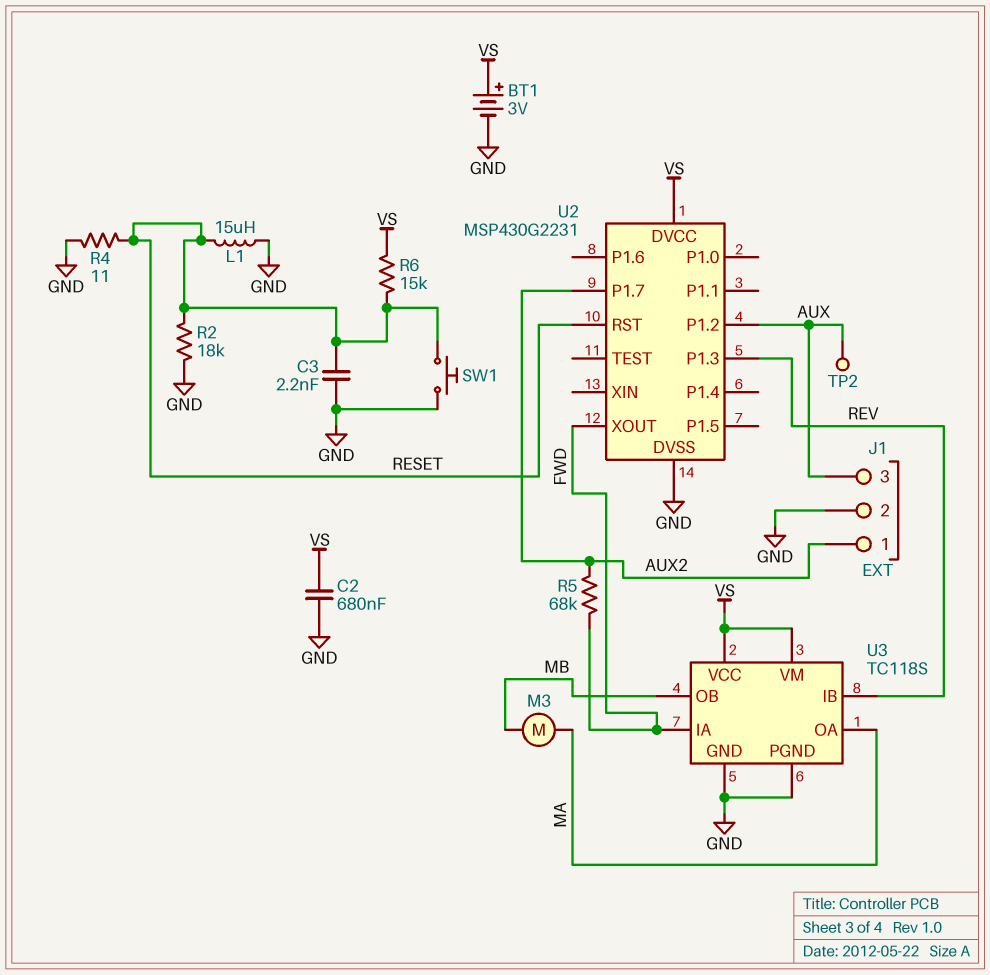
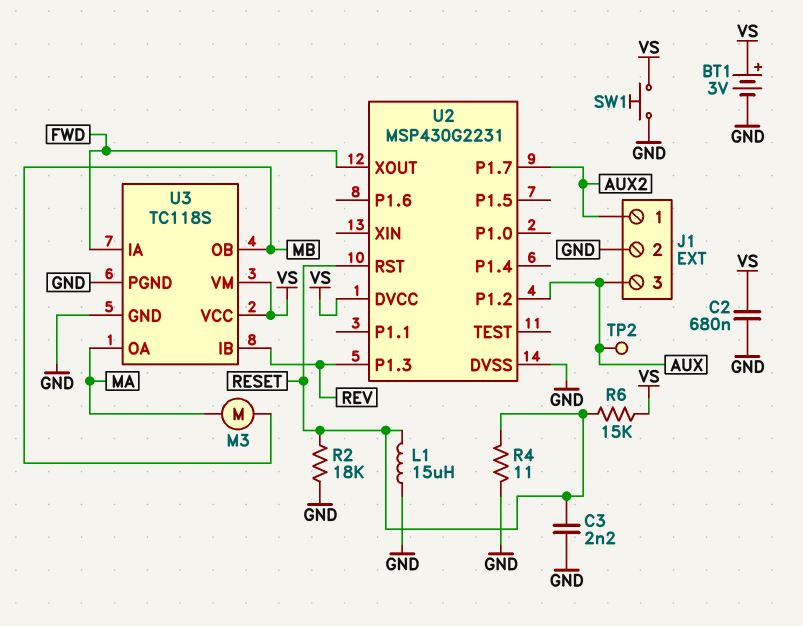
R5: 68k (AUX2, FWD) -> none
SW1: button (GND, RESET) -> button (GND, VS)

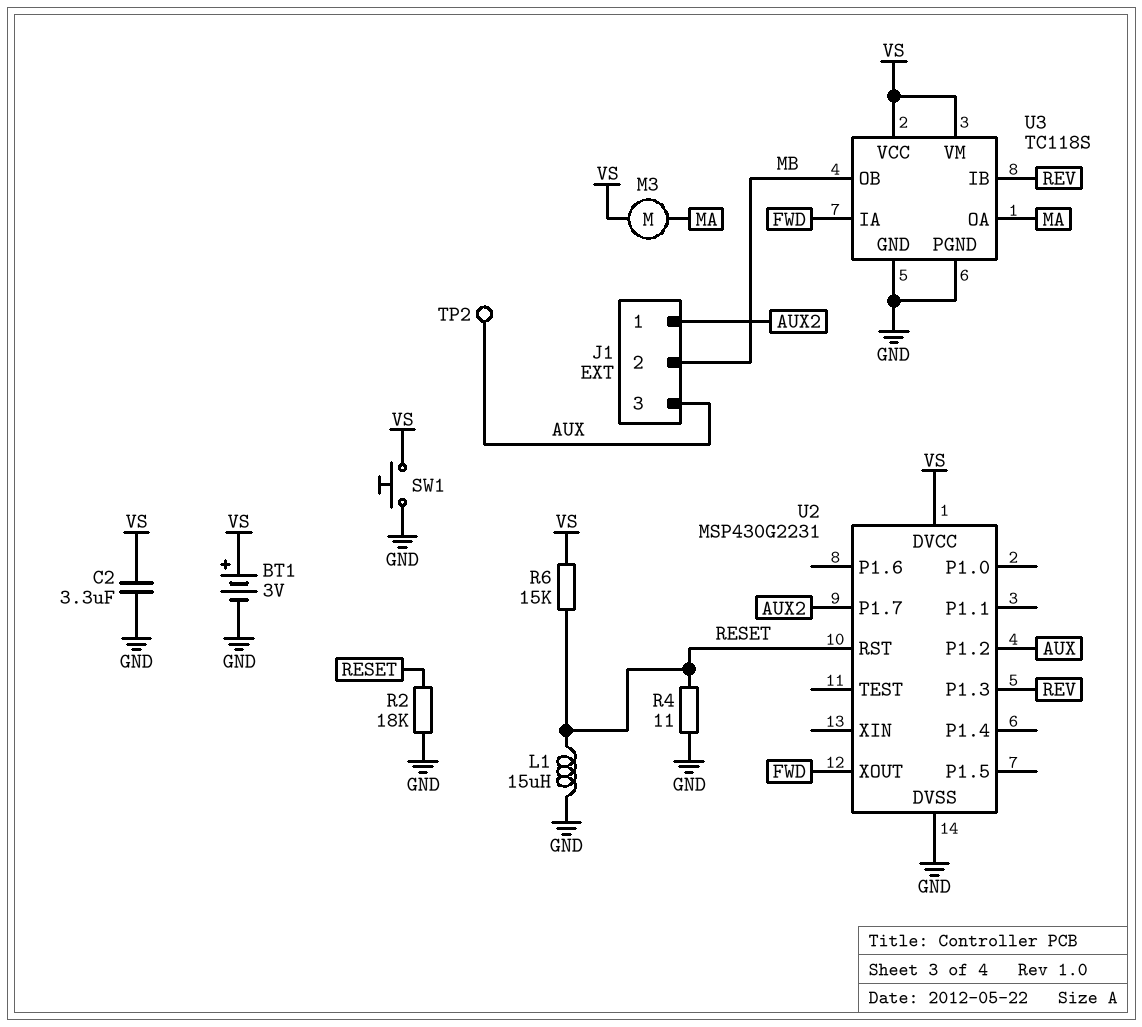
C2: 680nF (GND, VS) -> 3.3uF (GND, VS)
C3: 2.2nF (GND, RESET) -> none
J1 pin 2: GND -> MB
M3: motor (MA, MB) -> motor (MA, VS)

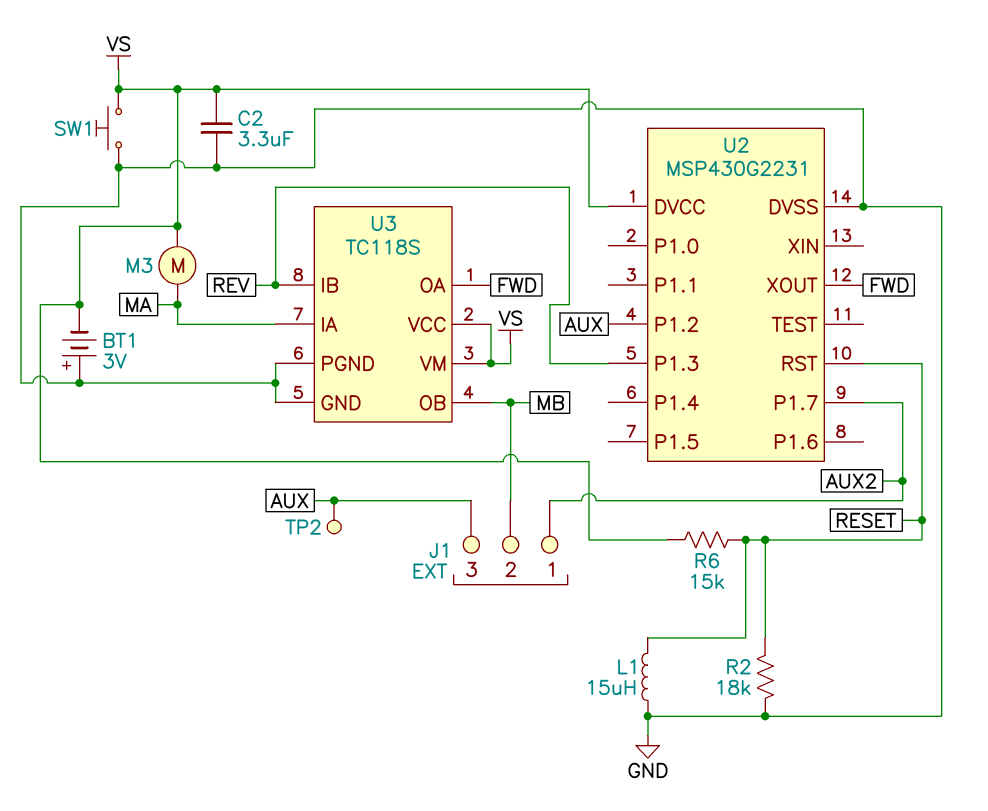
BT1: 3V (plus VS, minus GND) -> 3V (plus GND, minus VS)
R4: 11 (GND, RESET) -> none
U3 pin IA: FWD -> MA
U3 pin OA: MA -> FWD

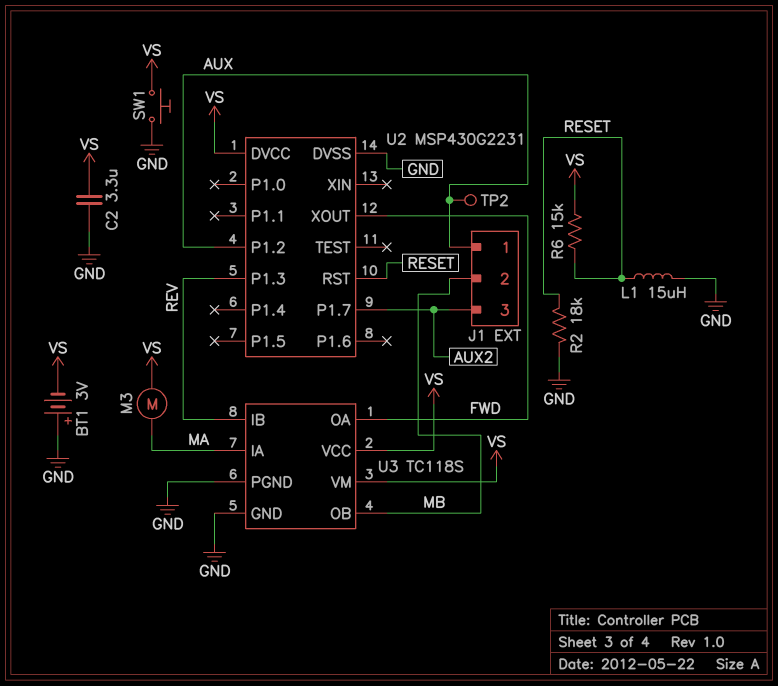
J1 pin 1: AUX2 -> AUX
J1 pin 3: AUX -> AUX2

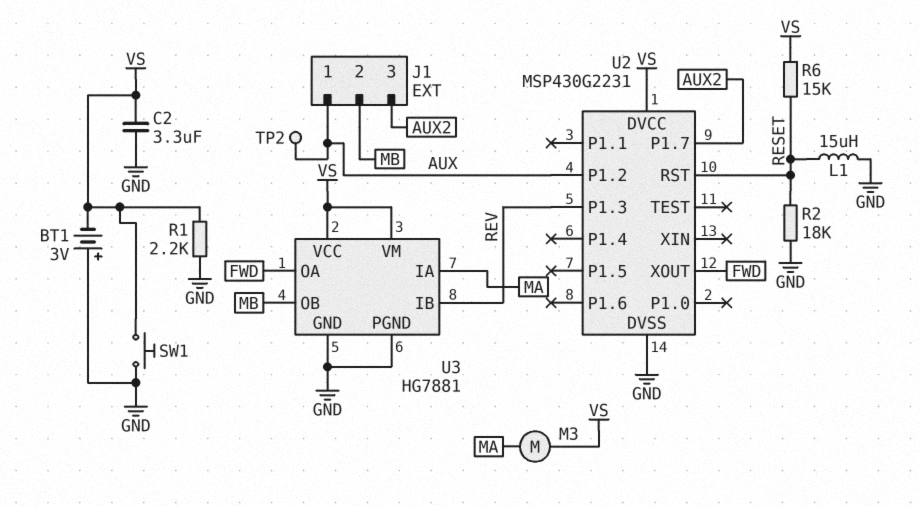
R1: none -> 2.2k (GND, VS)
U3: TC118S -> HG7881

